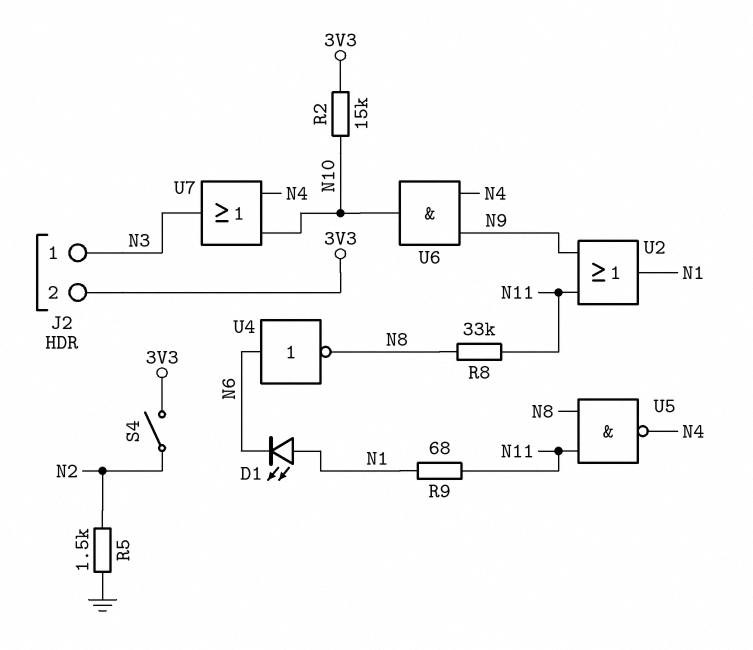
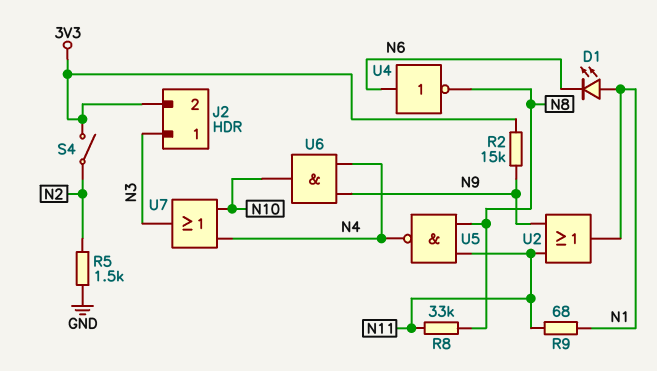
R2: 15k (3V3, N10) -> 15k (3V3, N9)

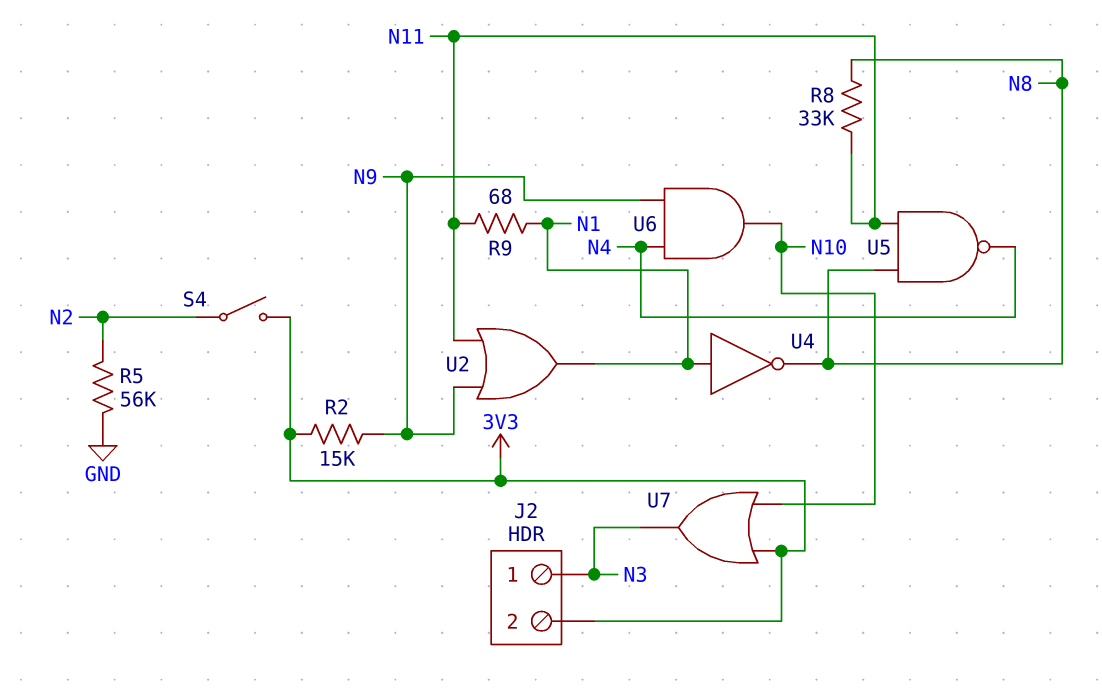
D1: LED (A N1, K N6) -> none
R5: 1.5k (GND, N2) -> 56k (GND, N2)
U4: NOT (in N6, out N8) -> NOT (in N1, out N8)
U7: OR (in N4, in N10, out N3) -> OR (in 3V3, in N10, out N3)

